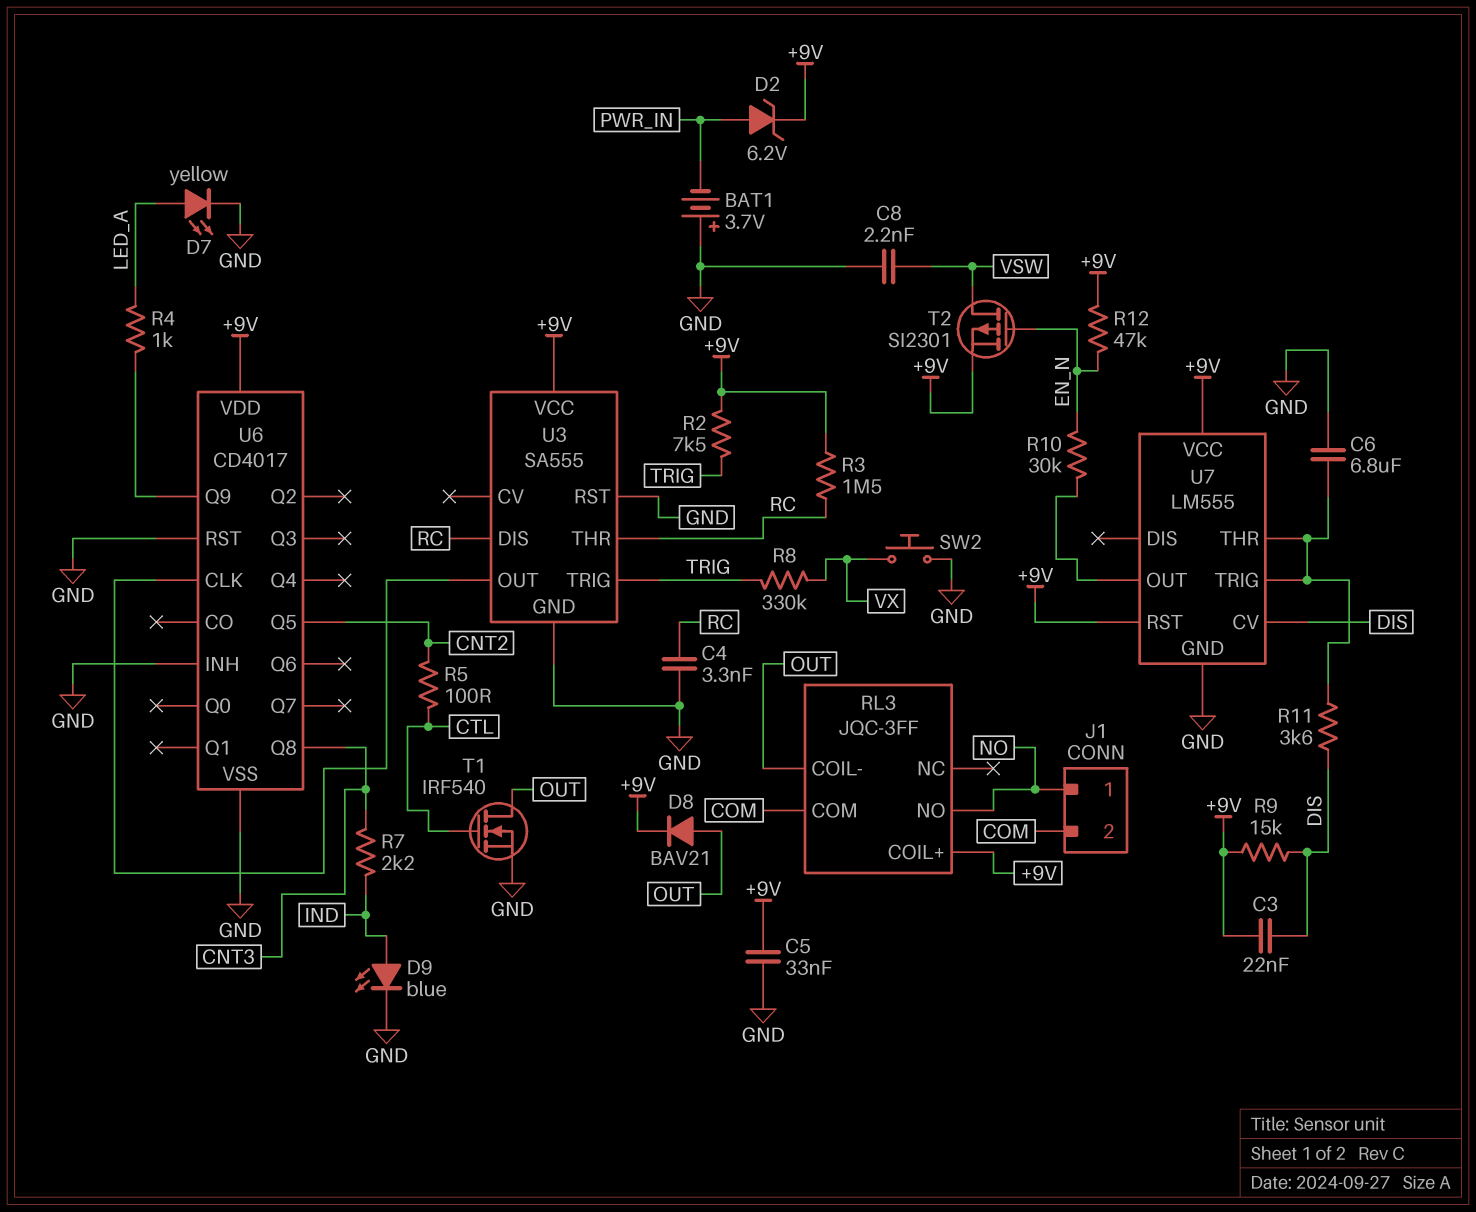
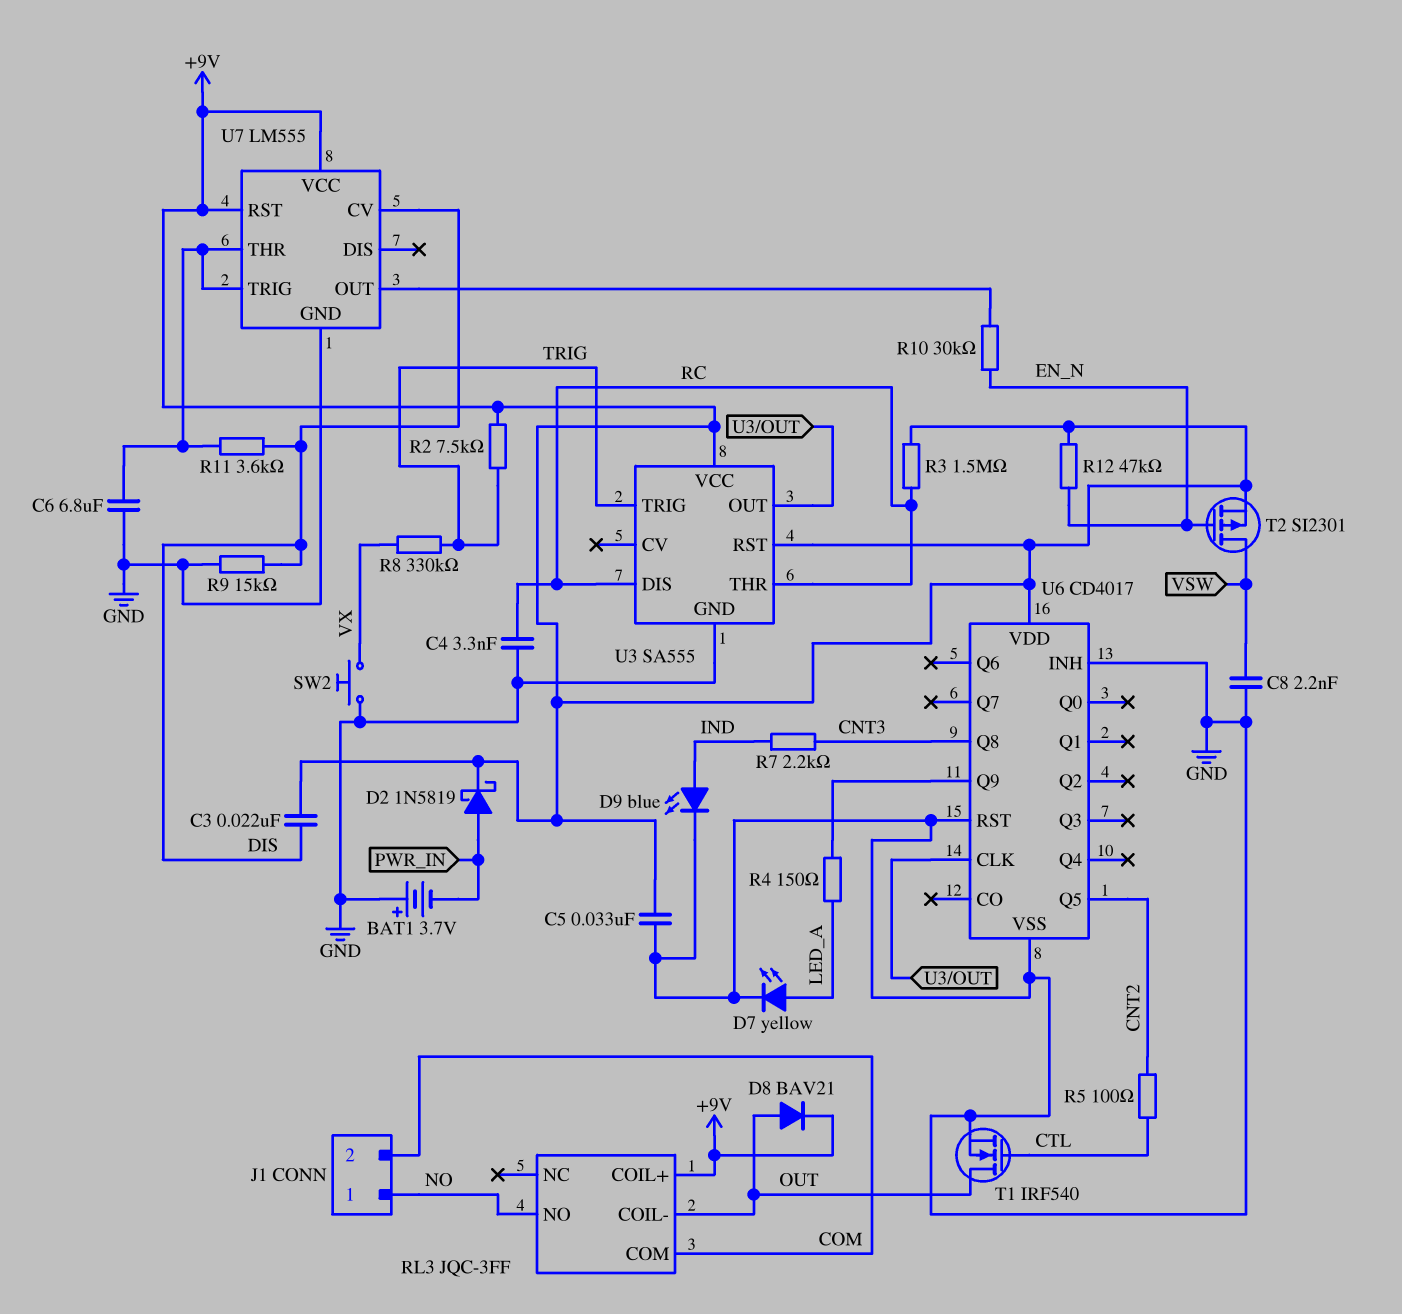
D2: zener 6.2V (A PWR_IN, K +9V) -> schottky 1N5819 (A PWR_IN, K +9V)
R4: 1k (LED_A, U6/Q9) -> 150 (LED_A, U6/Q9)
R9: 15k (+9V, DIS) -> 15k (DIS, GND)
U3 pin RST: GND -> +9V

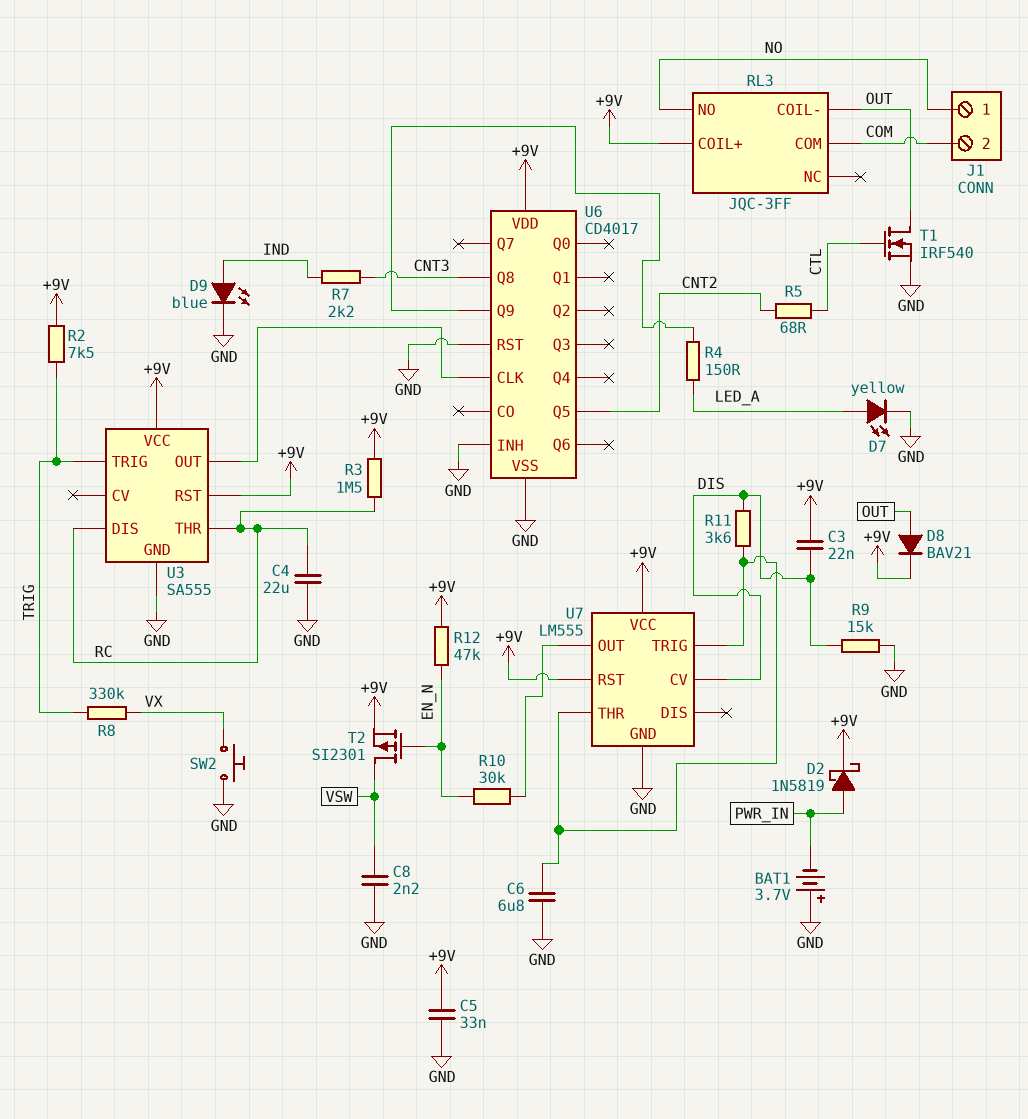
C4: 3.3nF (GND, RC) -> 22uF (GND, RC)
R5: 100 (CNT2, CTL) -> 68 (CNT2, CTL)

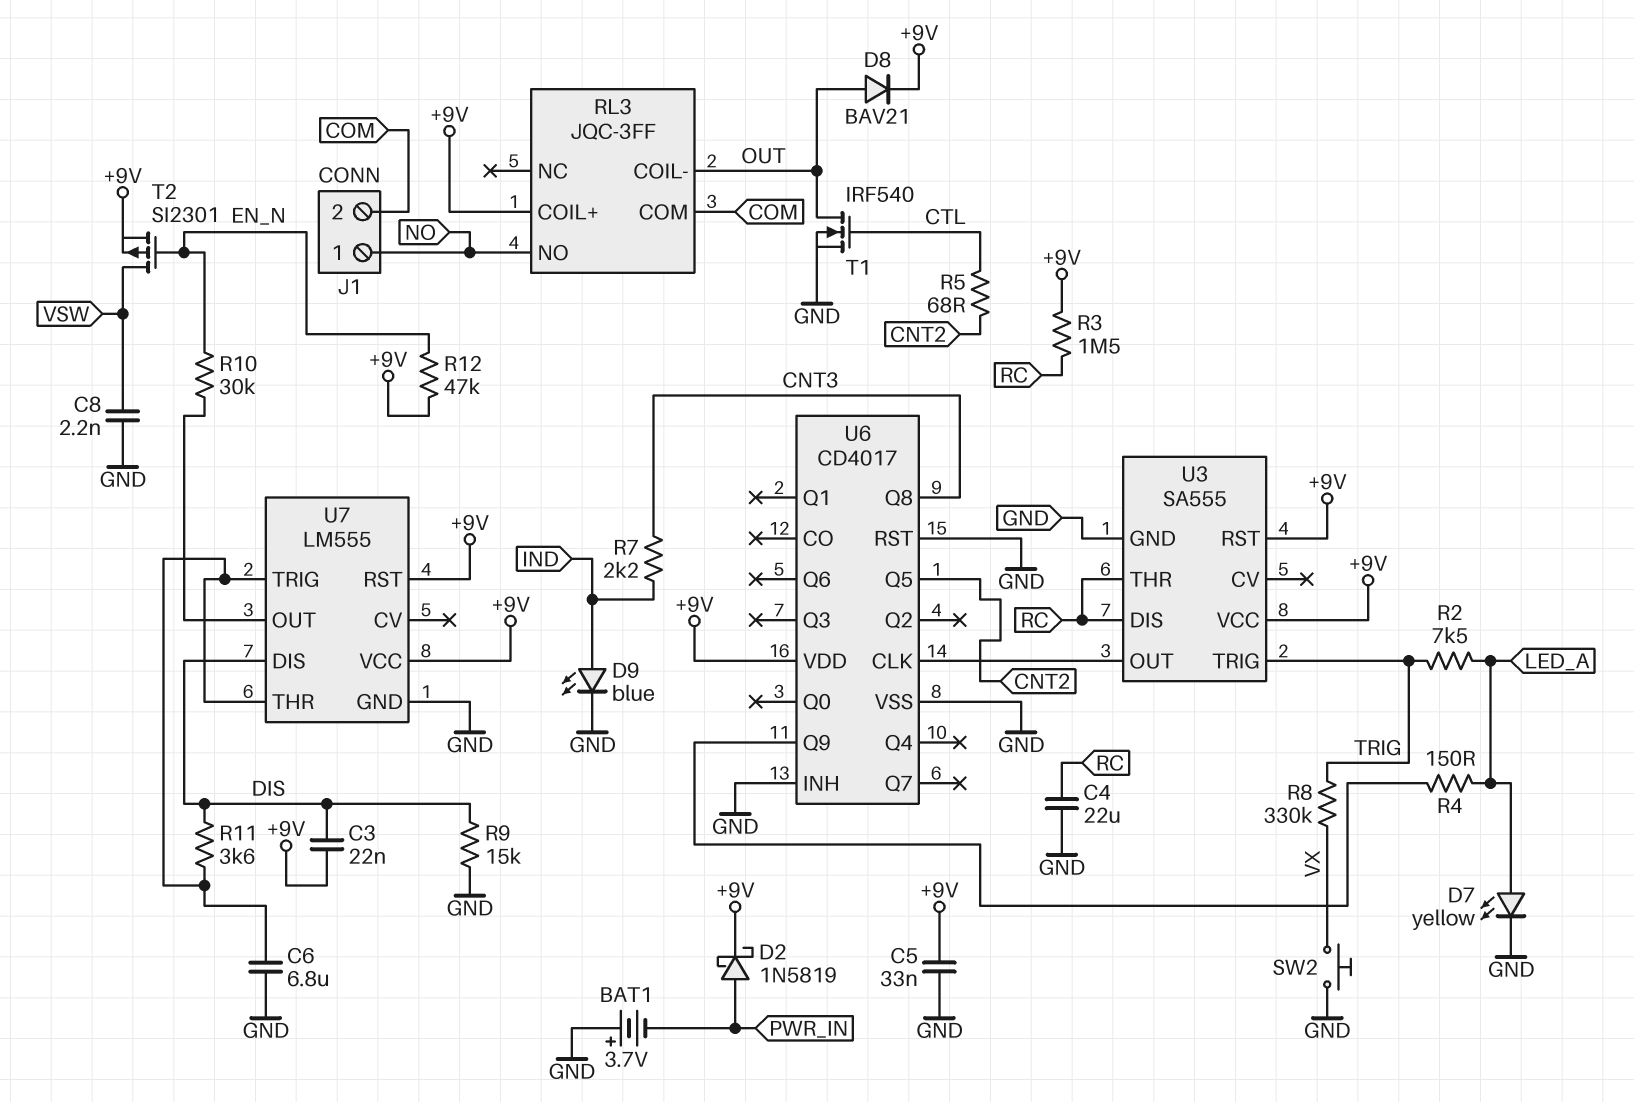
R2: 7.5k (+9V, TRIG) -> 7.5k (LED_A, TRIG)
U7 pin CV: DIS -> none
U7 pin DIS: none -> DIS

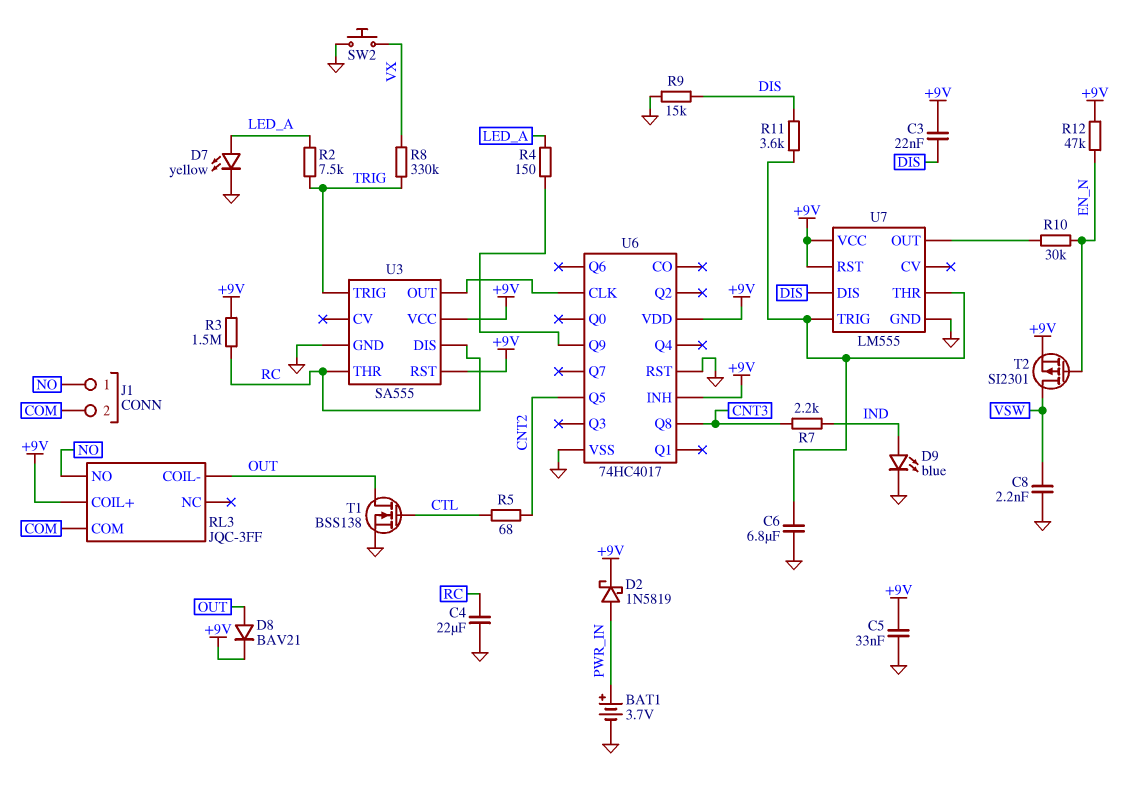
BAT1: 3.7V (plus GND, minus PWR_IN) -> 3.7V (plus PWR_IN, minus GND)
T1: NMOS IRF540 (G CTL, D OUT, S GND) -> NMOS BSS138 (G CTL, D OUT, S GND)
U6: CD4017 -> 74HC4017
U6 pin INH: GND -> +9V

